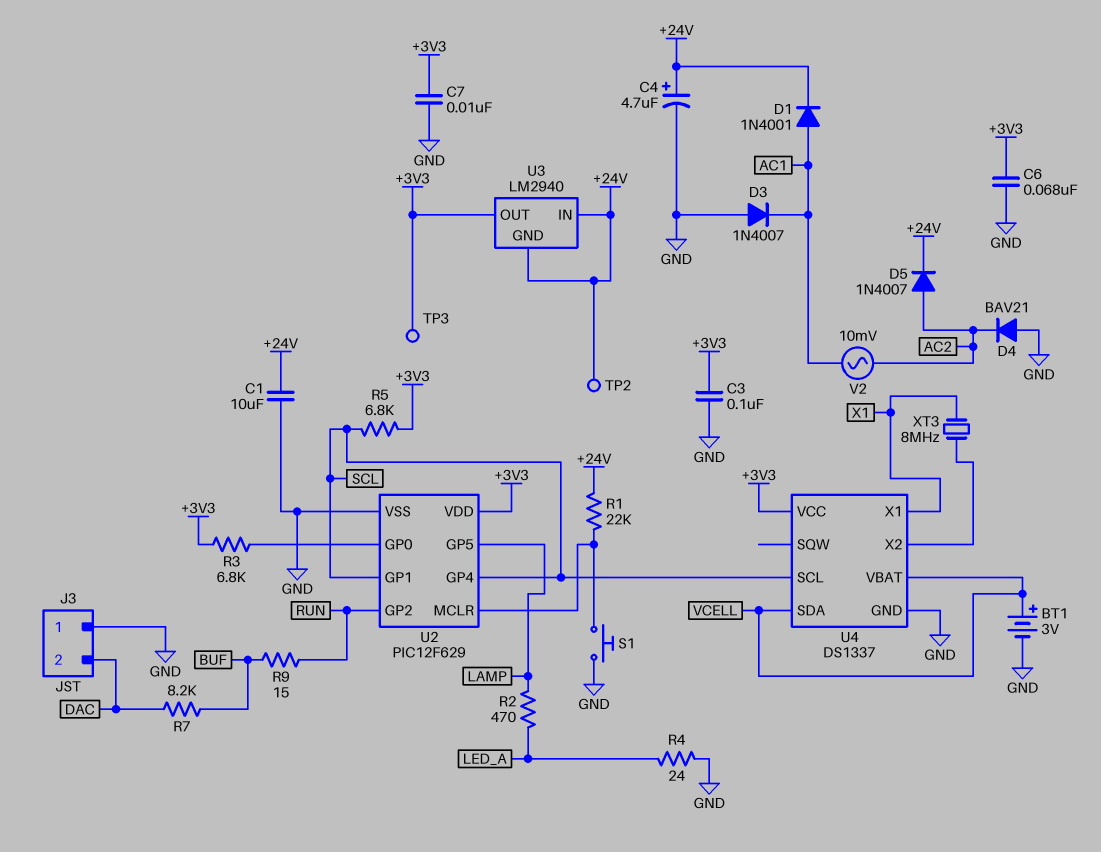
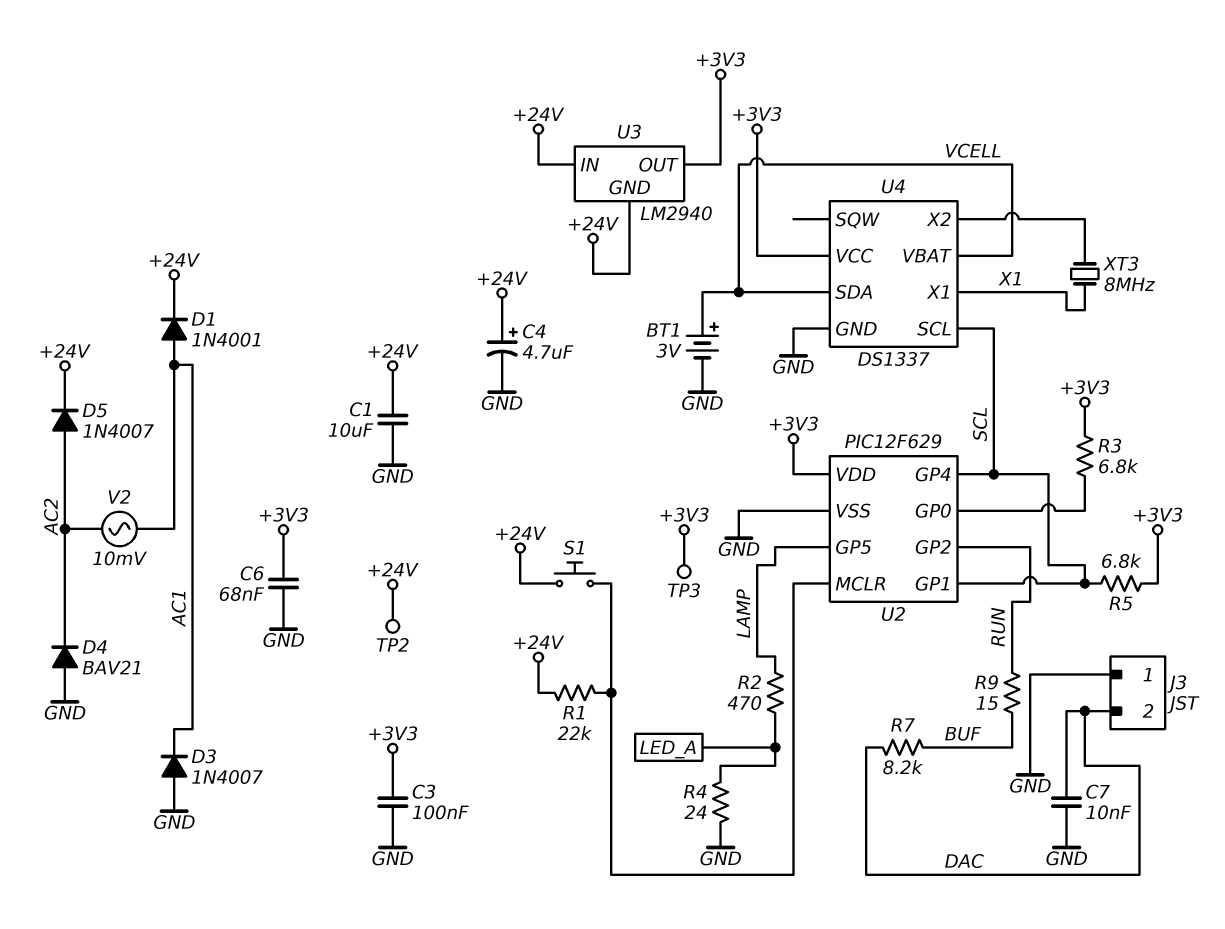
C7: 10nF (+3V3, GND) -> 10nF (DAC, GND)
S1: button (GND, U2/MCLR) -> button (+24V, U2/MCLR)

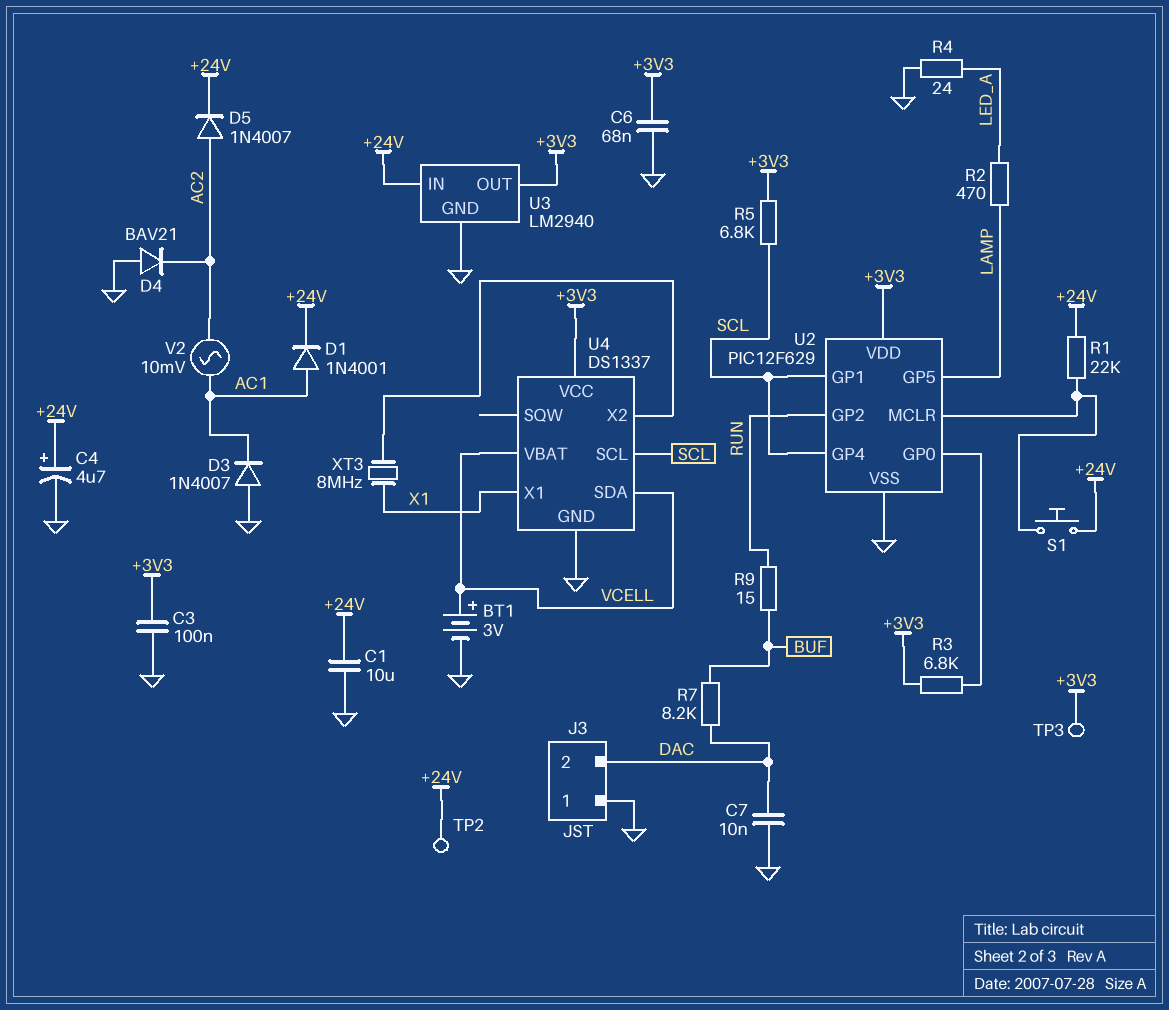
U3 pin GND: +24V -> GND

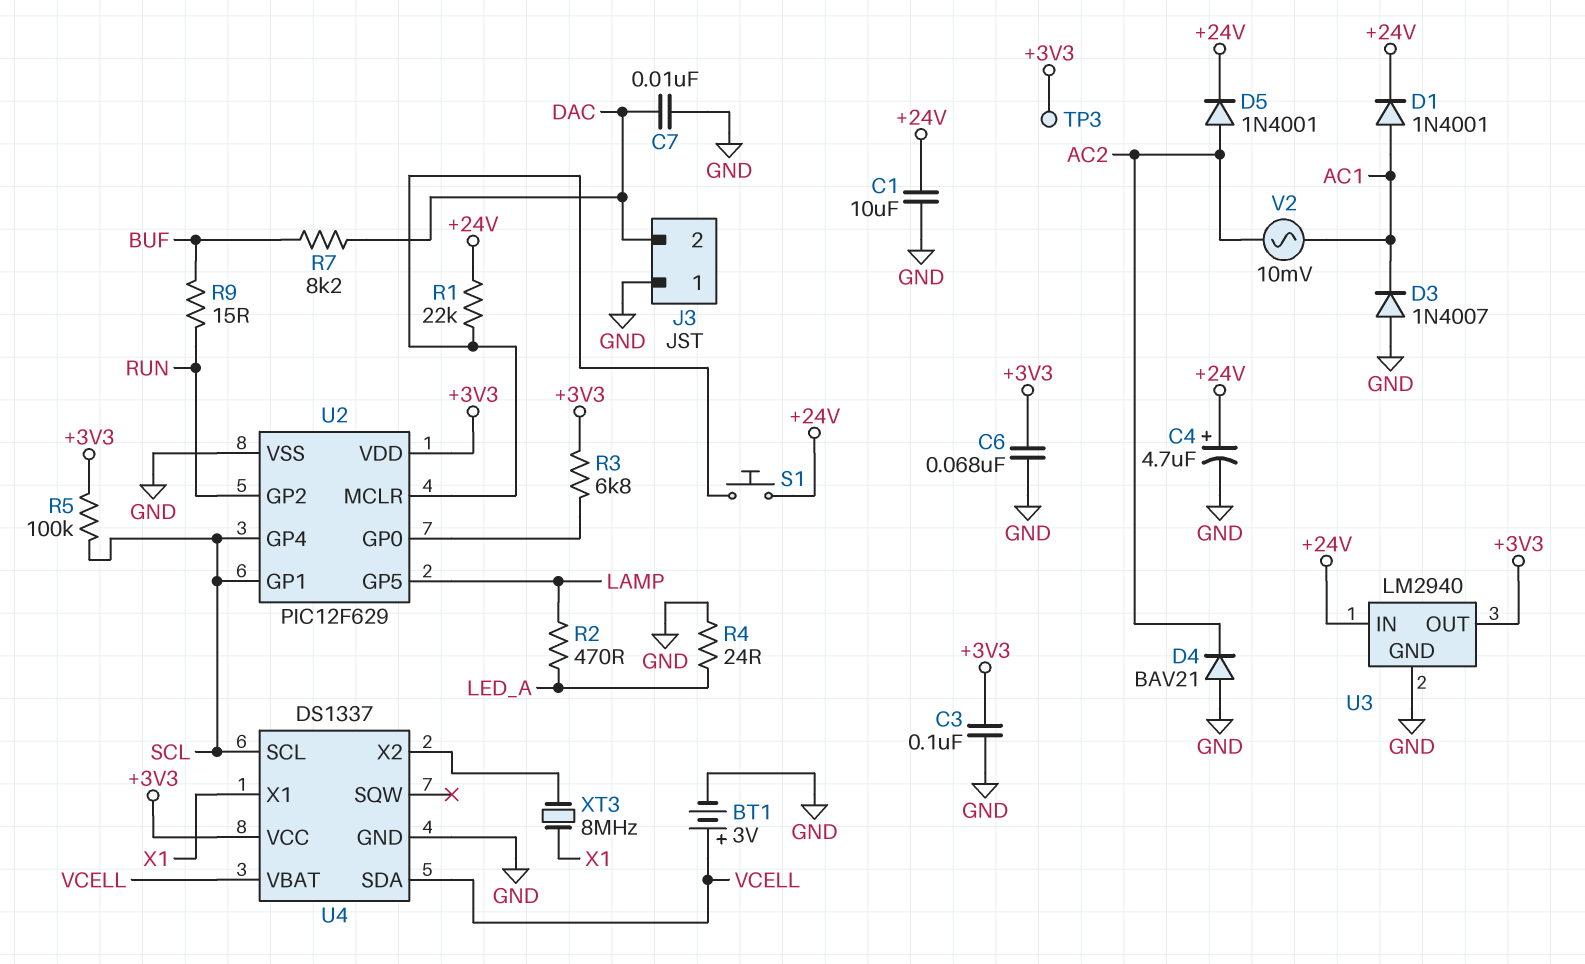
D5: diode 1N4007 (A AC2, K +24V) -> diode 1N4001 (A AC2, K +24V)
R5: 6.8k (+3V3, SCL) -> 100k (+3V3, SCL)
TP2: test point (+24V) -> none

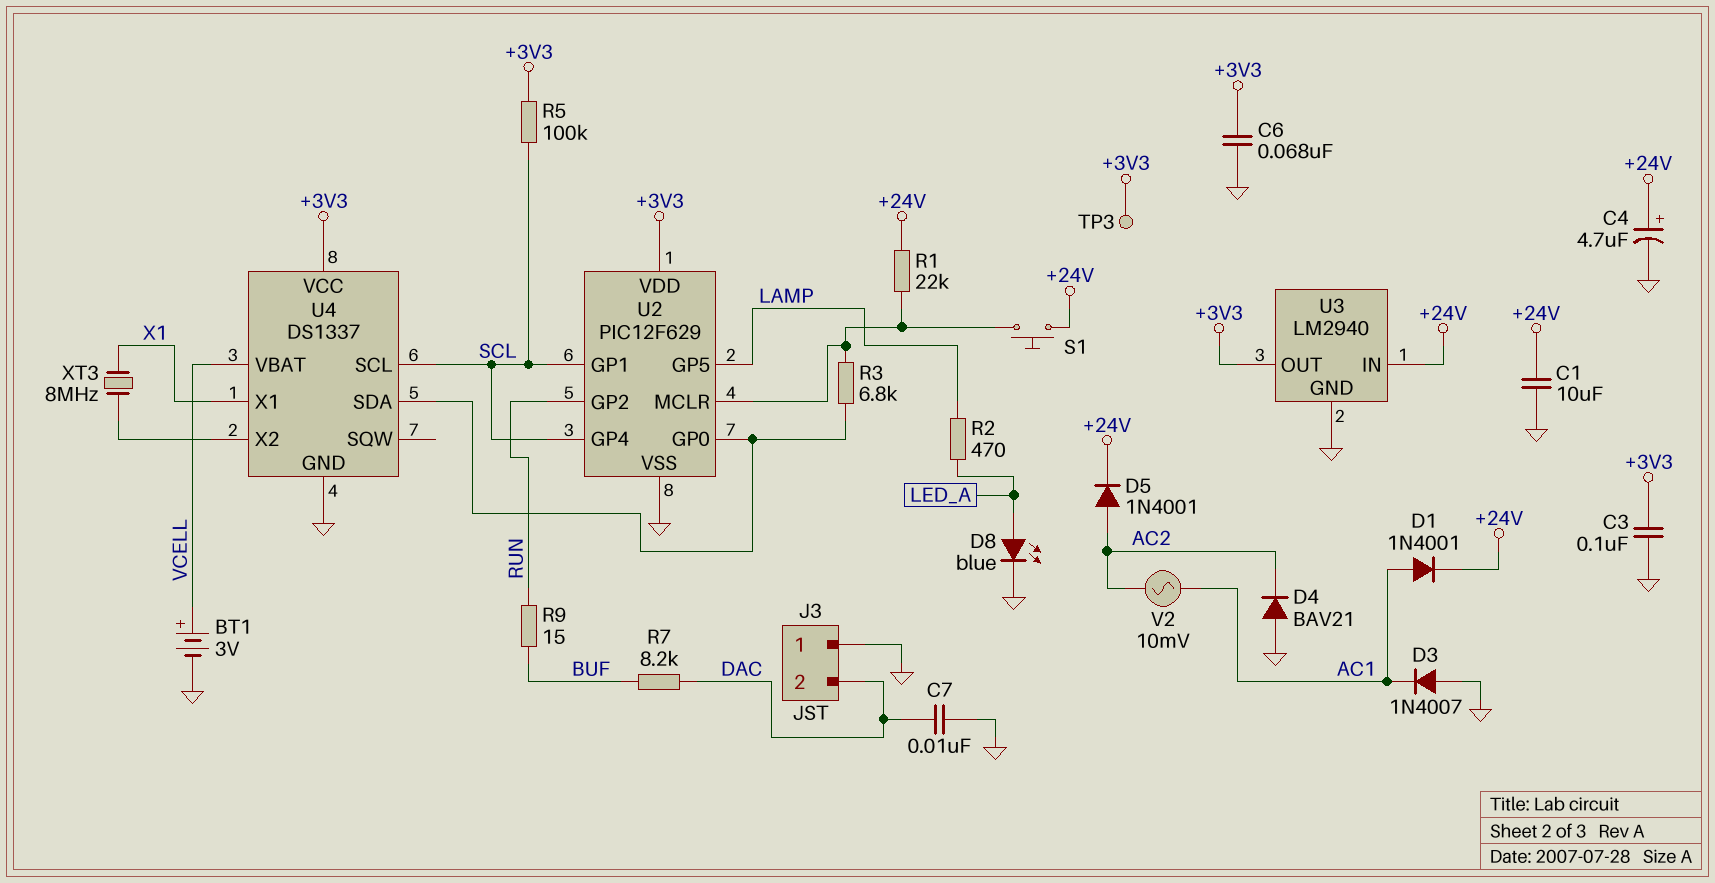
D8: none -> LED blue (A LED_A, K GND)
R3: 6.8k (+3V3, U2/GP0) -> 6.8k (U2/GP0, U2/MCLR)
R4: 24 (GND, LED_A) -> none
U4 pin SDA: VCELL -> U2/GP0

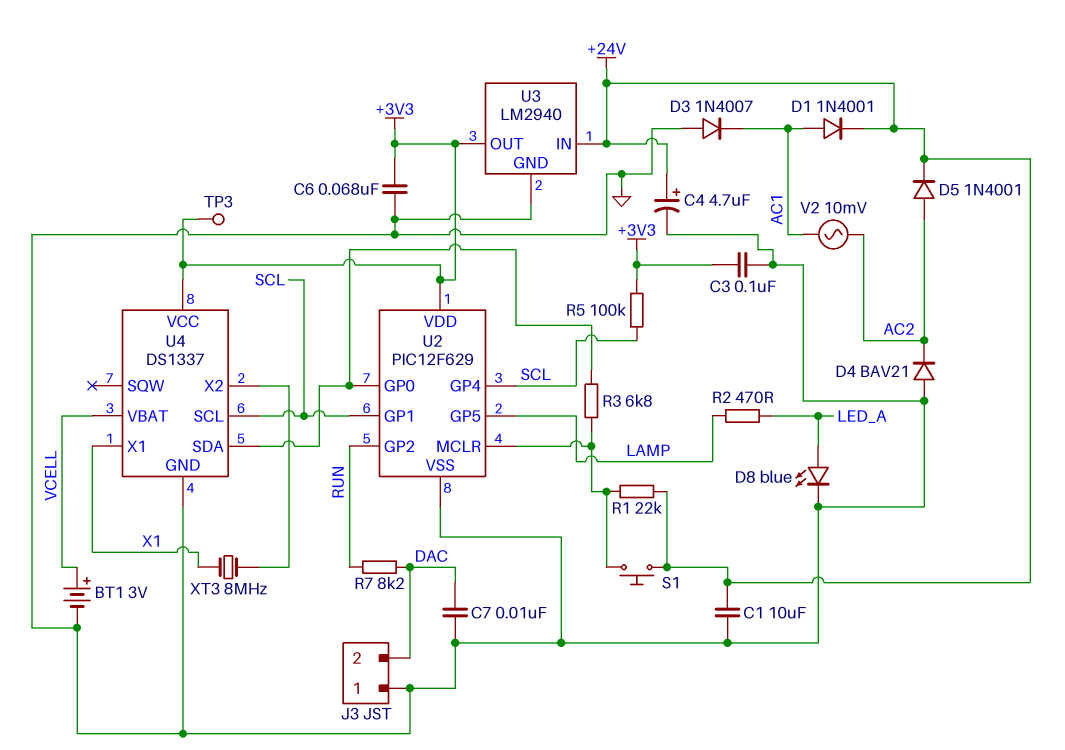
R7: 8.2k (BUF, DAC) -> 8.2k (DAC, RUN)
R9: 15 (BUF, RUN) -> none

